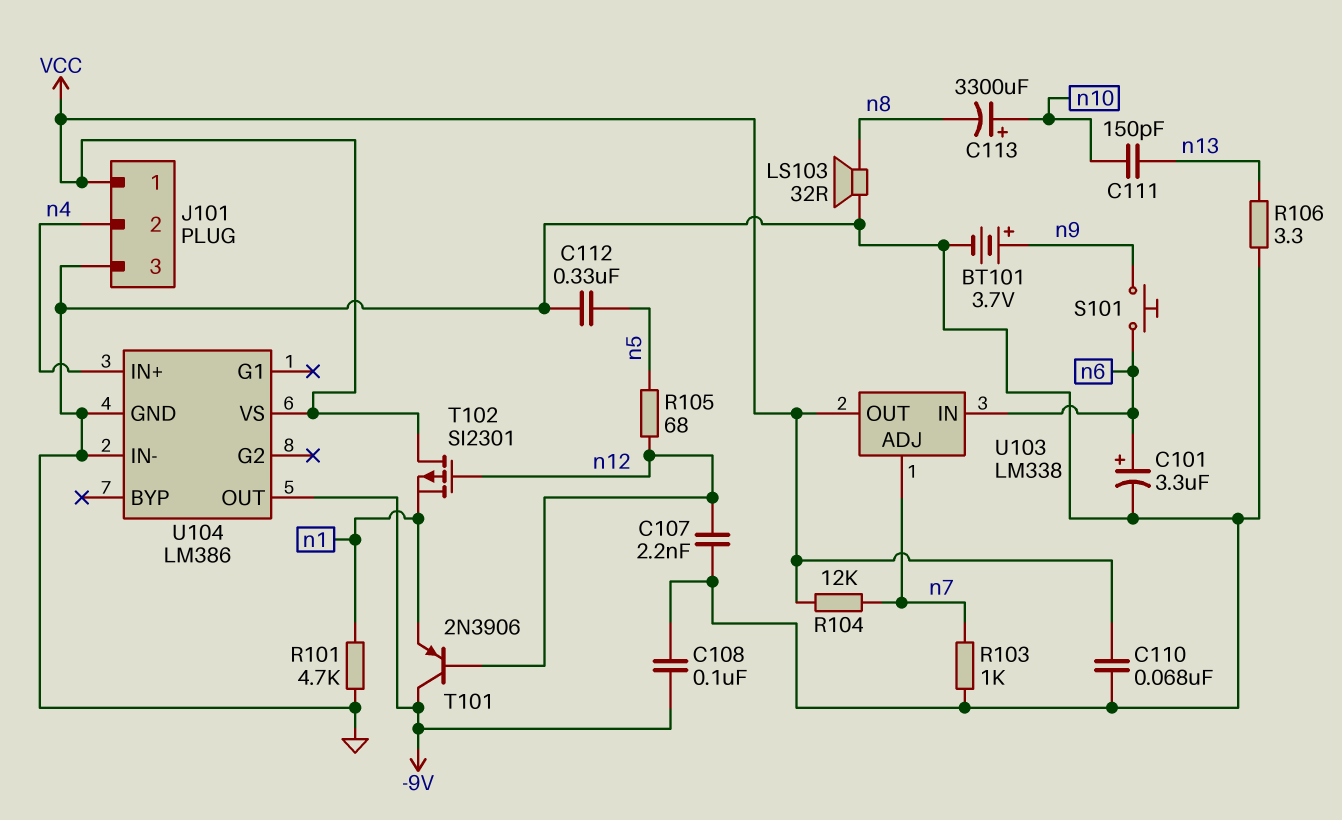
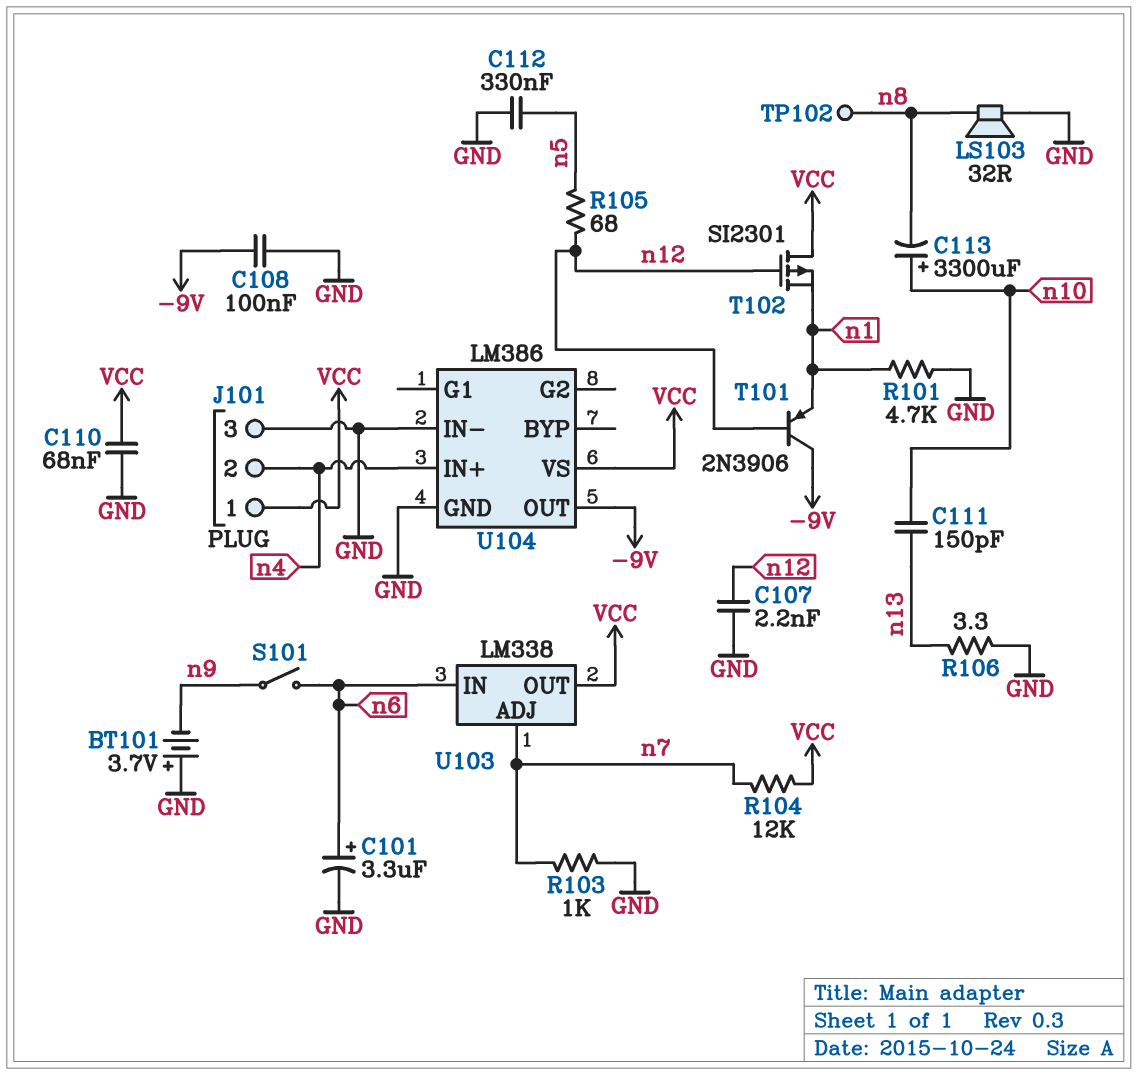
BT101: 3.7V (plus n9, minus GND) -> 3.7V (plus GND, minus n9)
S101: button (n6, n9) -> switch (n6, n9)
TP102: none -> test point (n8)

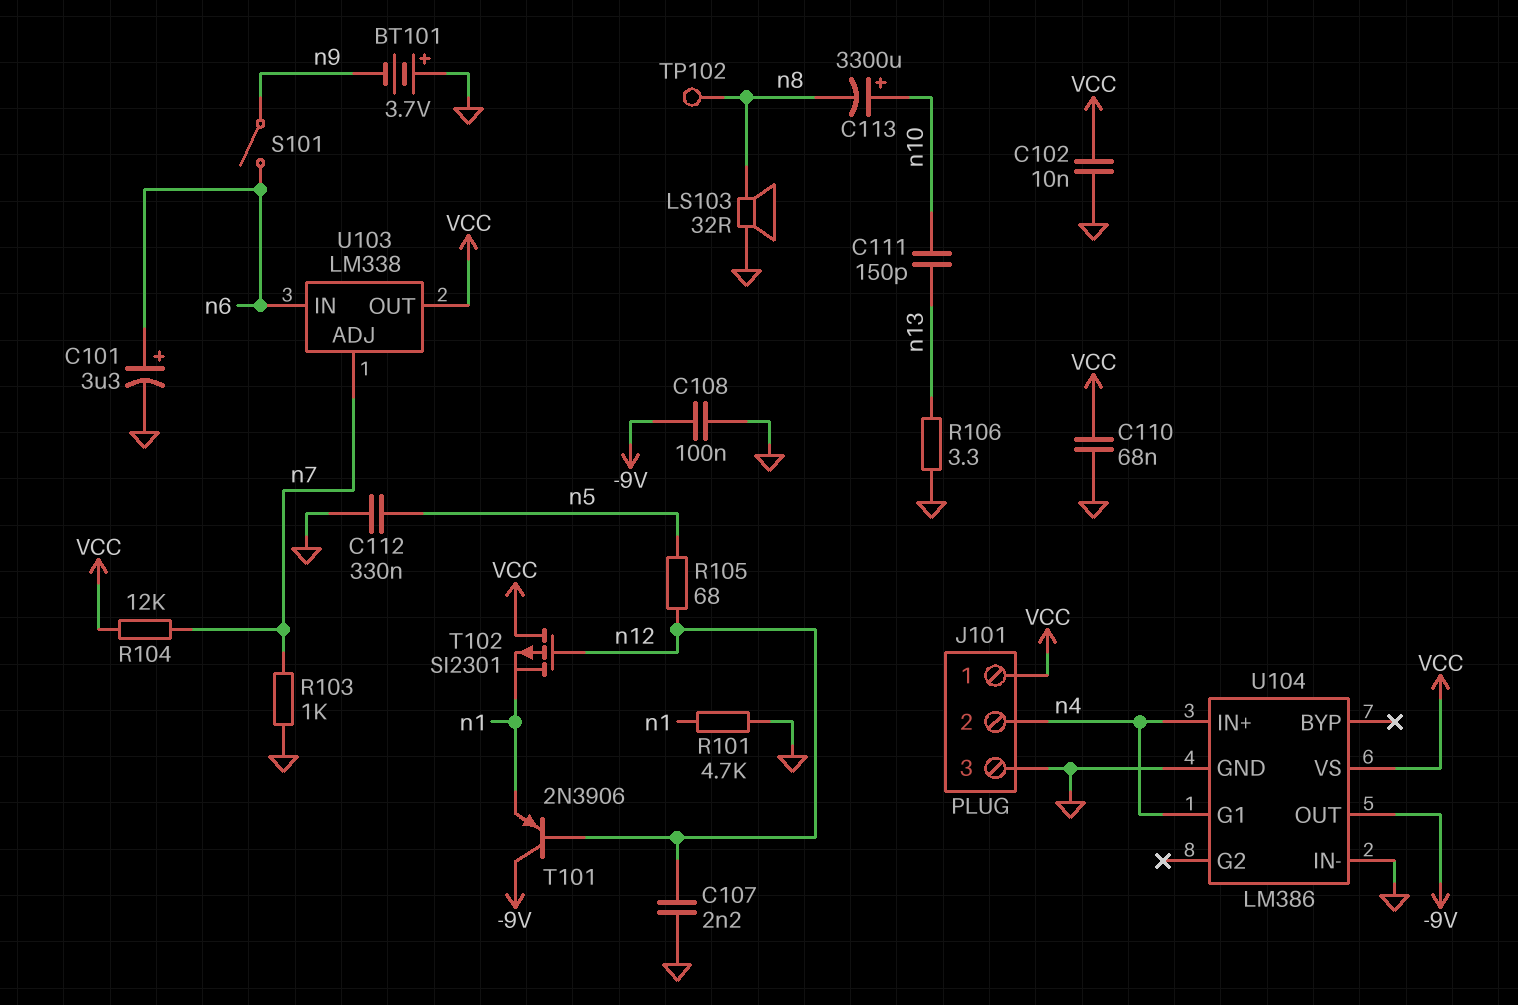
C102: none -> 10nF (GND, VCC)
U104 pin G1: none -> n4

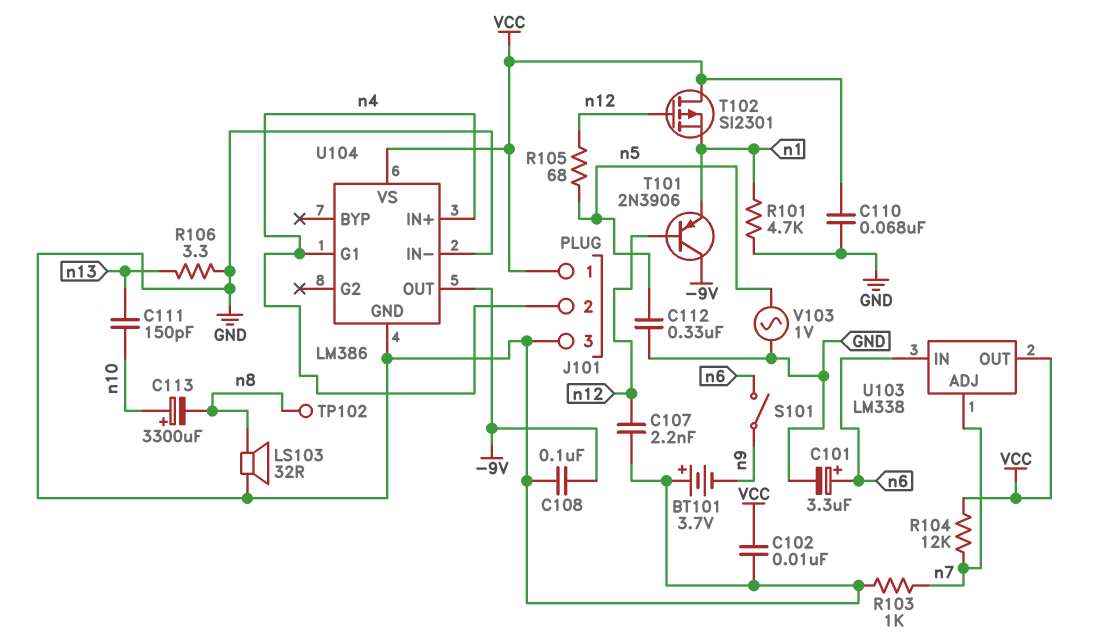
V103: none -> AC 1V (GND, n5)

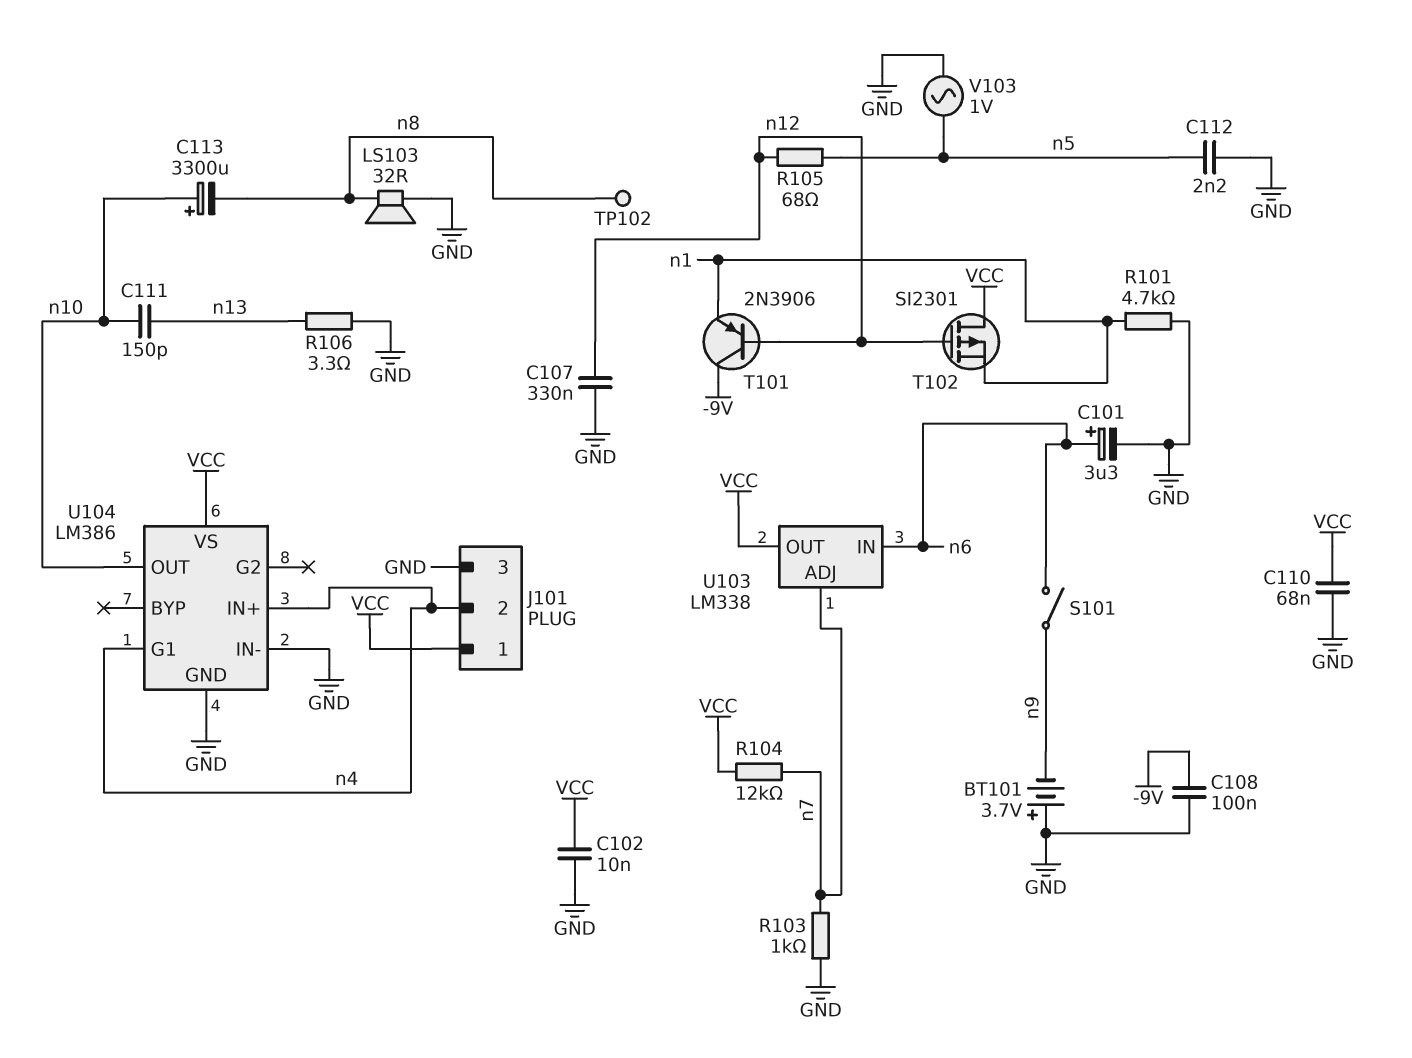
C107: 2.2nF (GND, n12) -> 330nF (GND, n12)
C112: 330nF (GND, n5) -> 2.2nF (GND, n5)
U104 pin OUT: -9V -> n10

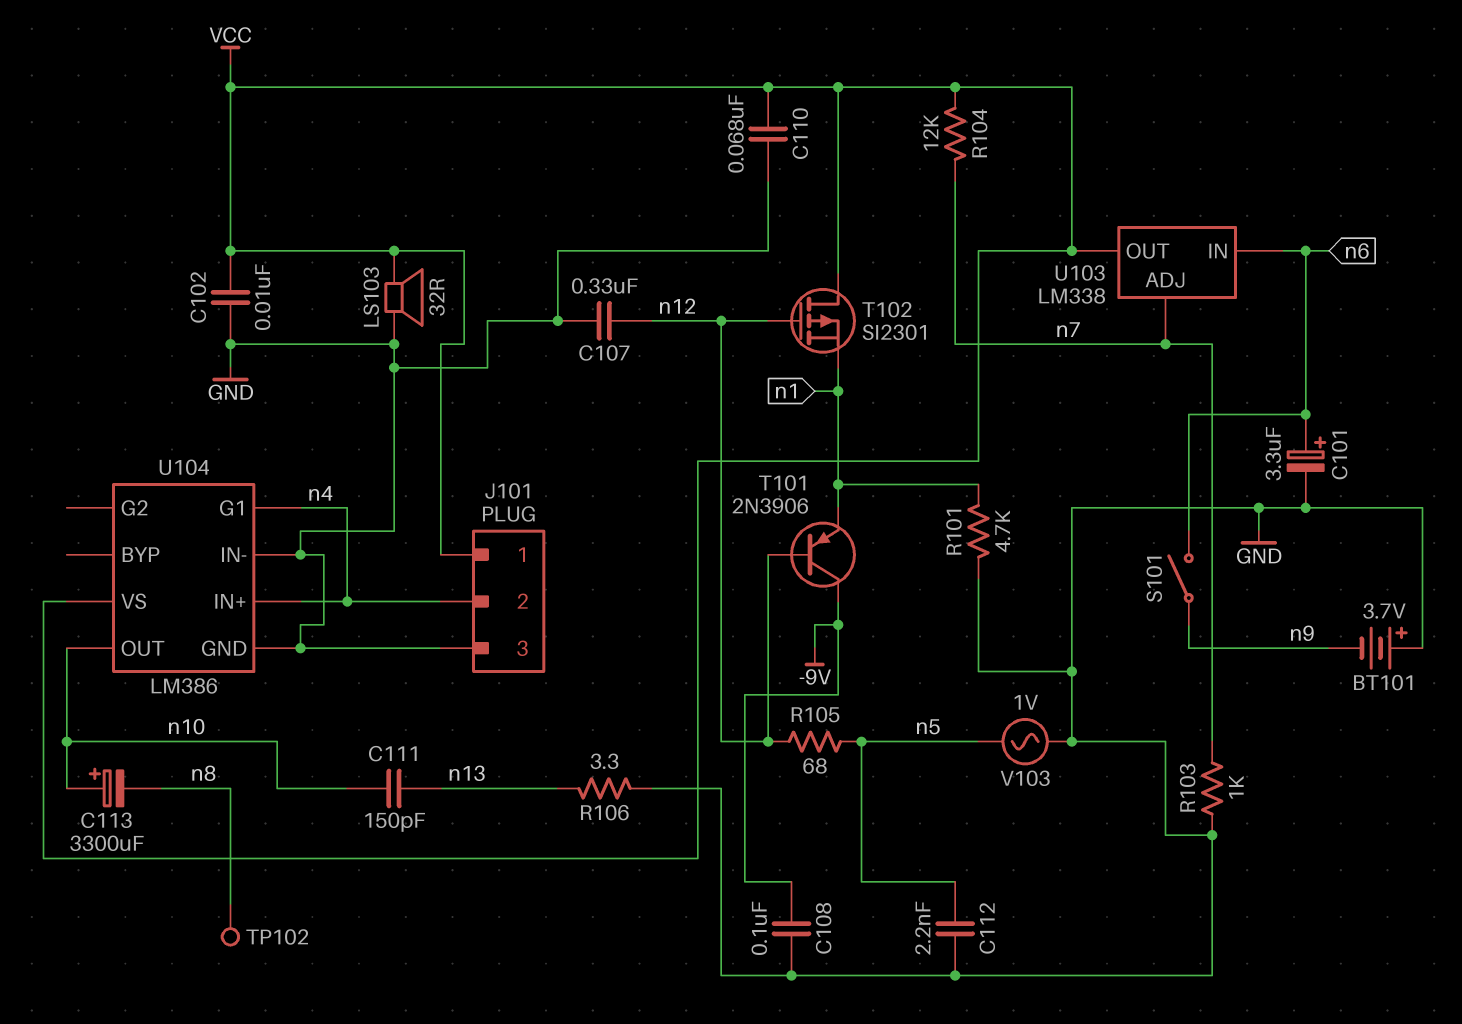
LS103: speaker 32R (GND, n8) -> speaker 32R (GND, VCC)

